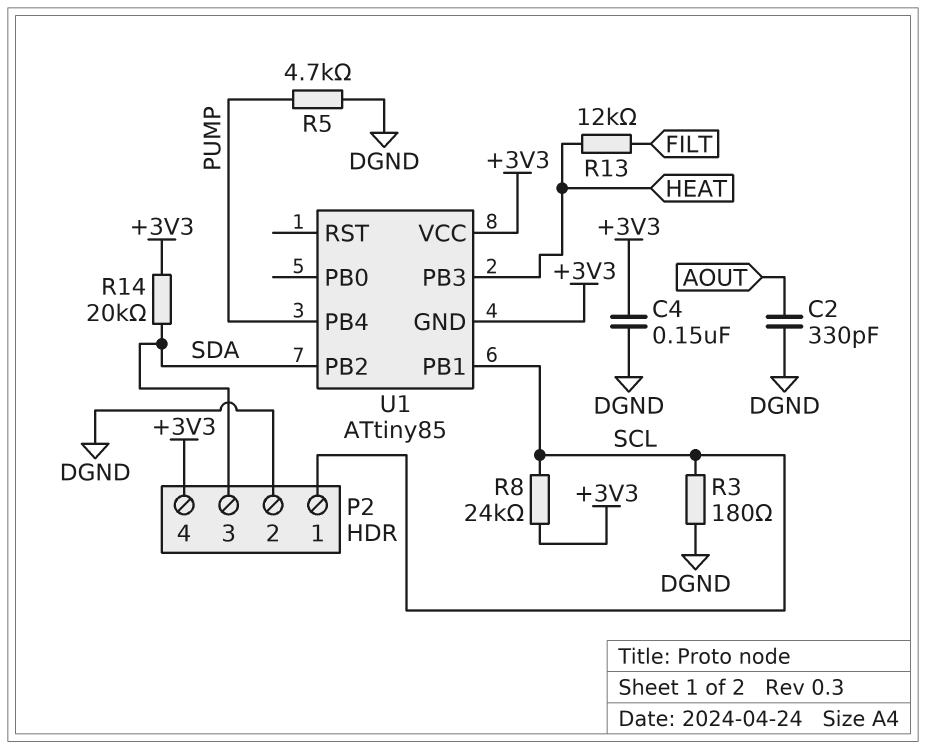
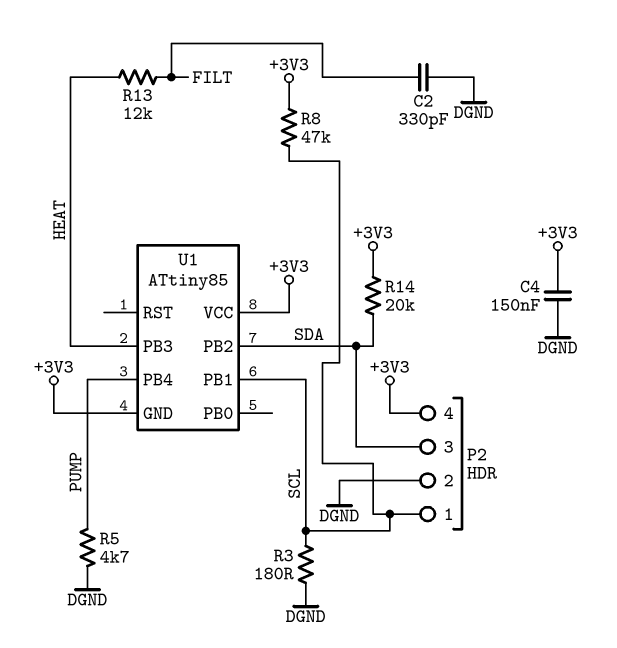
C2: 330pF (AOUT, DGND) -> 330pF (DGND, FILT)
R8: 24k (+3V3, SCL) -> 47k (+3V3, SCL)

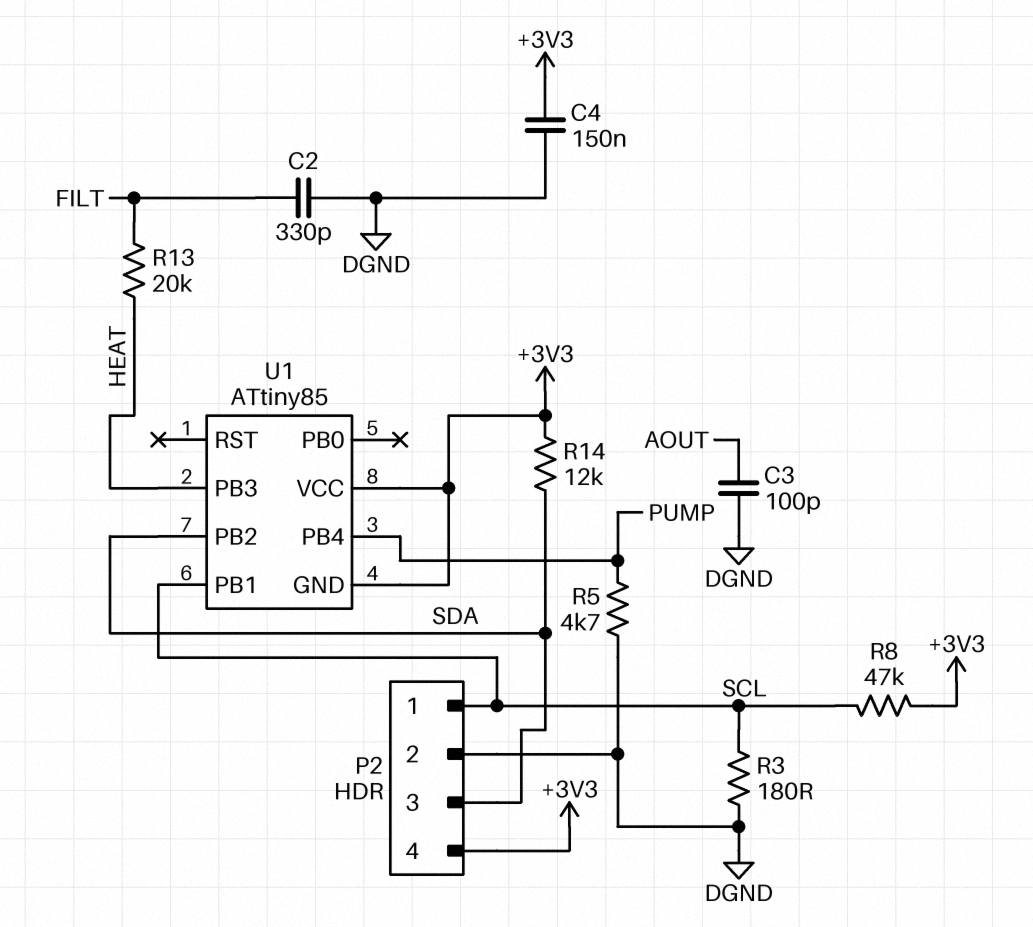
C3: none -> 100pF (AOUT, DGND)
R13: 12k (FILT, HEAT) -> 20k (FILT, HEAT)
R14: 20k (+3V3, SDA) -> 12k (+3V3, SDA)

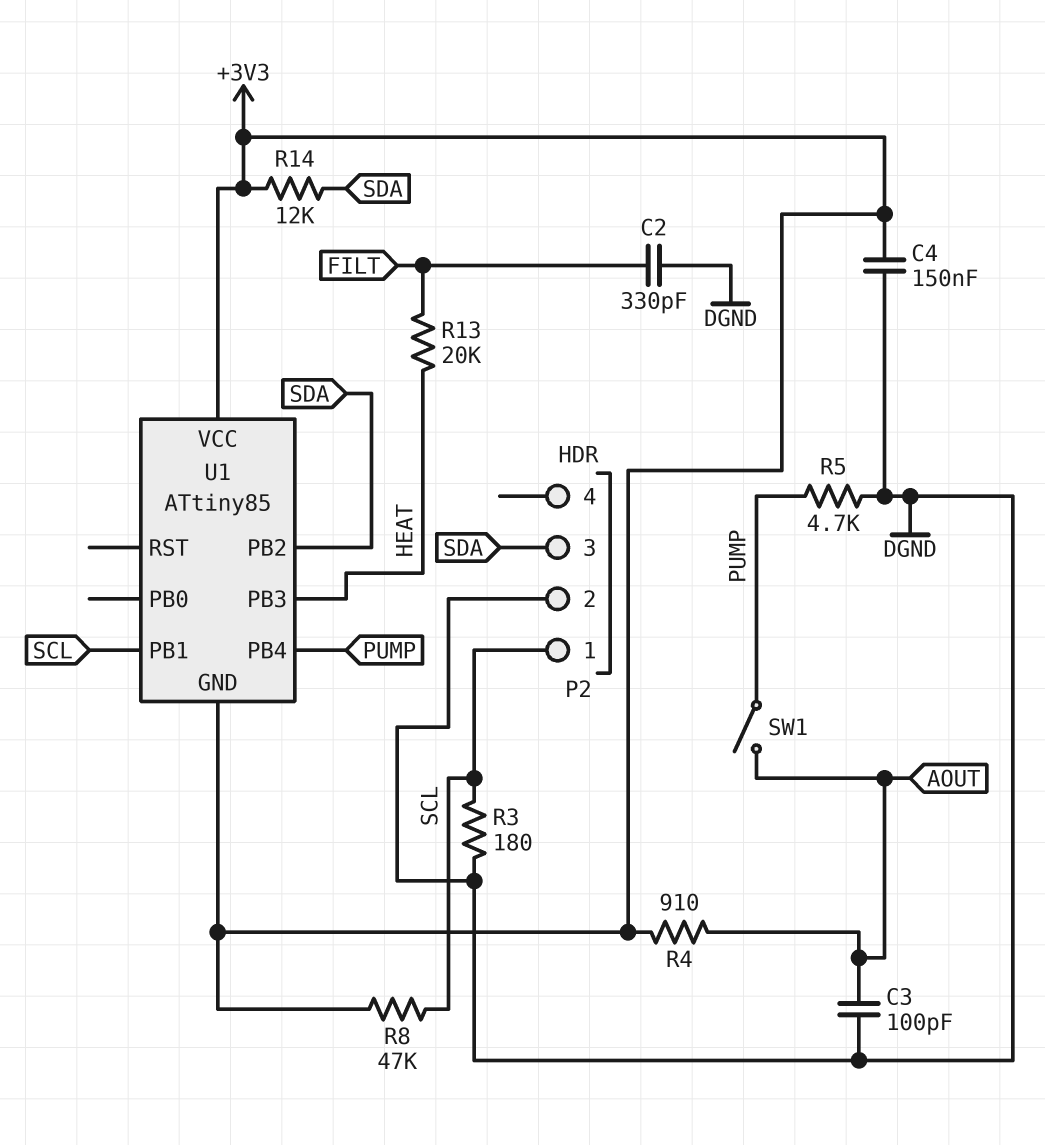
P2 pin 4: +3V3 -> none
R4: none -> 910 (+3V3, AOUT)
SW1: none -> switch (AOUT, PUMP)

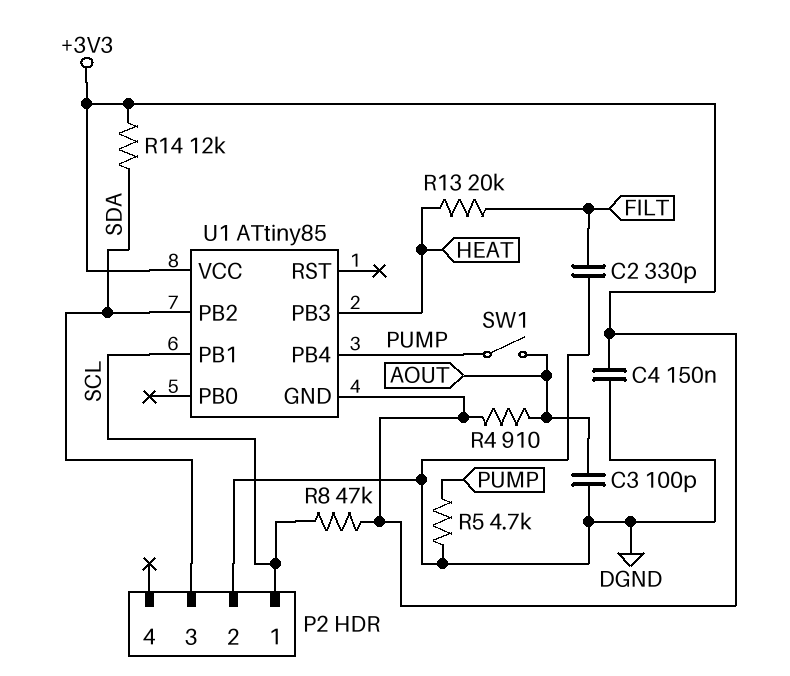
R3: 180 (DGND, SCL) -> none

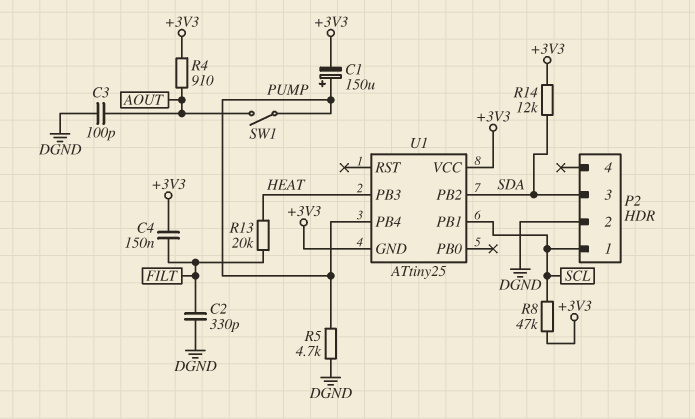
C1: none -> 150uF (plus PUMP, minus +3V3)
C4: 150nF (+3V3, DGND) -> 150nF (+3V3, FILT)
U1: ATtiny85 -> ATtiny25

